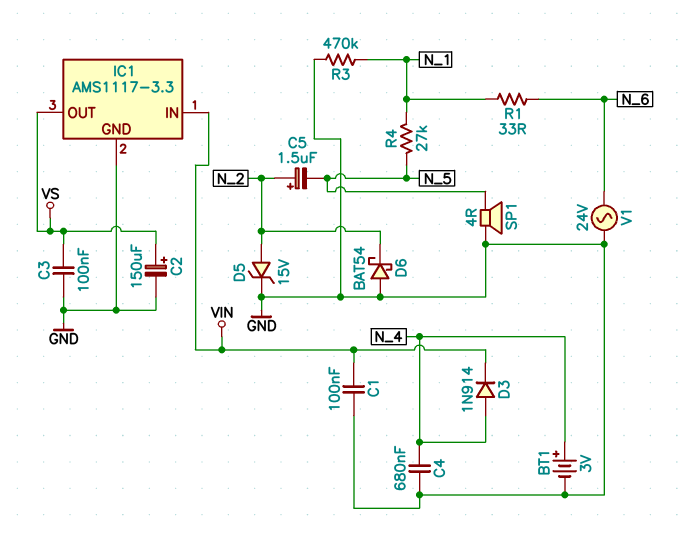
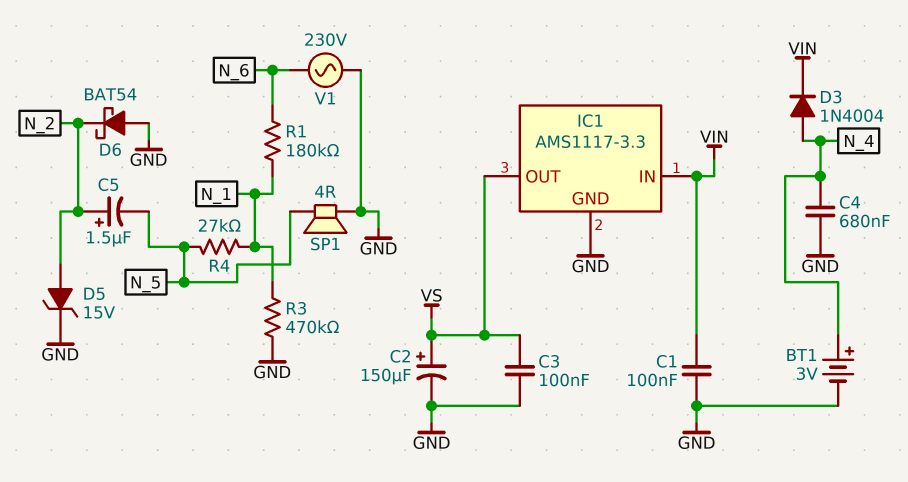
D3: diode 1N914 (A N_4, K VIN) -> diode 1N4004 (A N_4, K VIN)
R1: 33 (N_1, N_6) -> 180k (N_1, N_6)
V1: AC 24V (GND, N_6) -> AC 230V (GND, N_6)

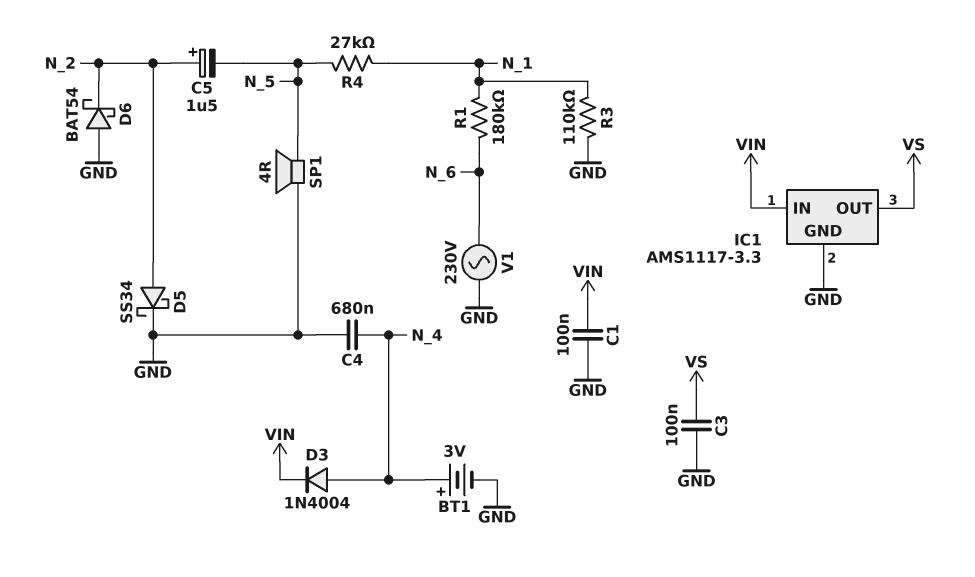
C2: 150uF (plus VS, minus GND) -> none
D5: zener 15V (A N_2, K GND) -> schottky SS34 (A N_2, K GND)
R3: 470k (GND, N_1) -> 110k (GND, N_1)

